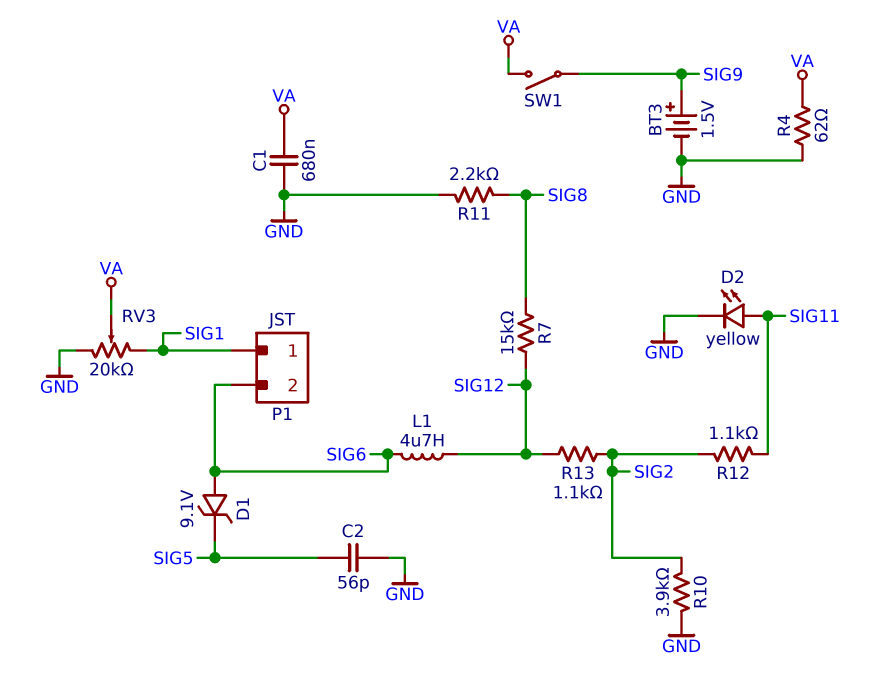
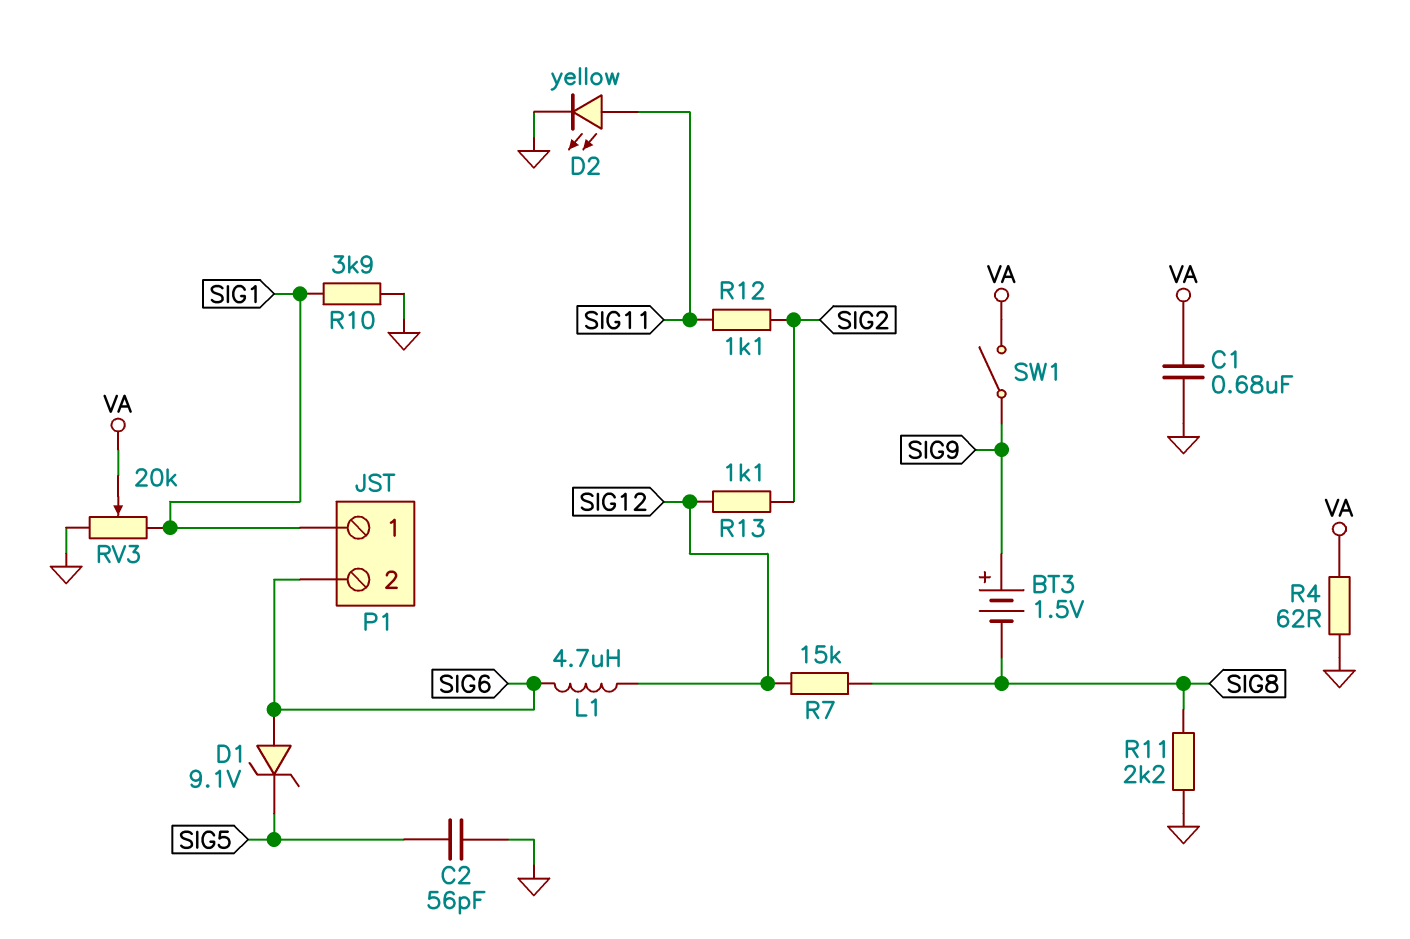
BT3: 1.5V (plus SIG9, minus GND) -> 1.5V (plus SIG9, minus SIG8)
R10: 3.9k (GND, SIG2) -> 3.9k (GND, SIG1)

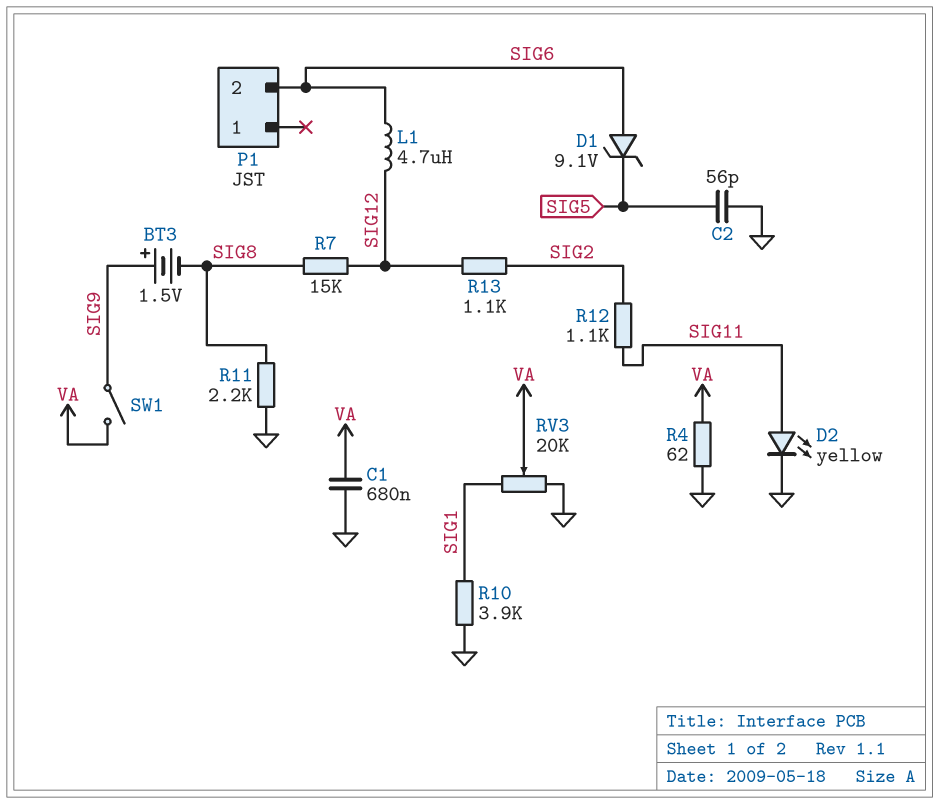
P1 pin 1: SIG1 -> none

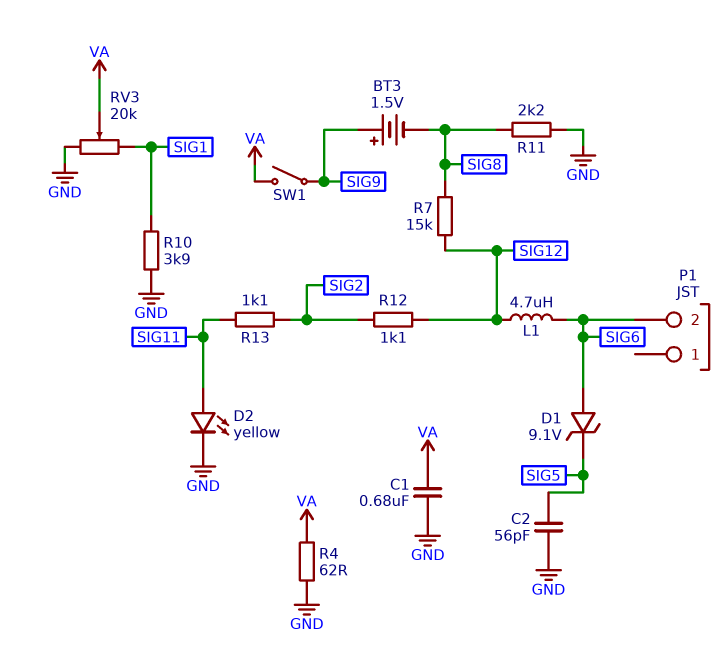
R12: 1.1k (SIG2, SIG11) -> 1.1k (SIG2, SIG12)
R13: 1.1k (SIG2, SIG12) -> 1.1k (SIG2, SIG11)

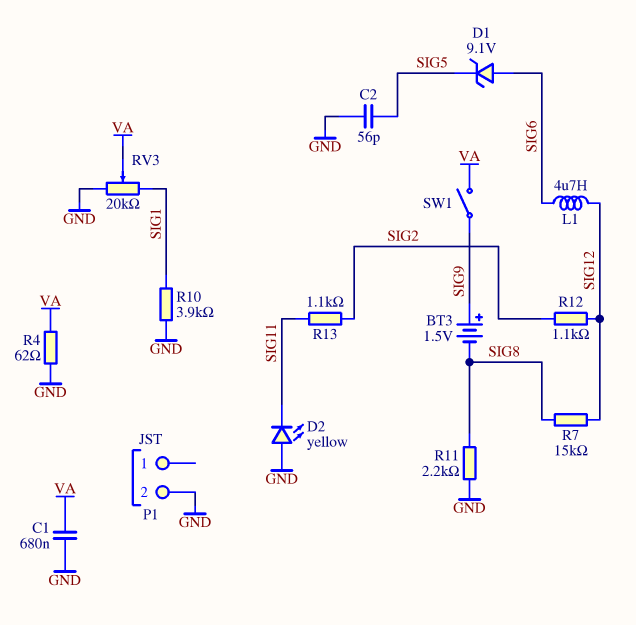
D2: LED yellow (A SIG11, K GND) -> LED yellow (A GND, K SIG11)
P1 pin 2: SIG6 -> GND

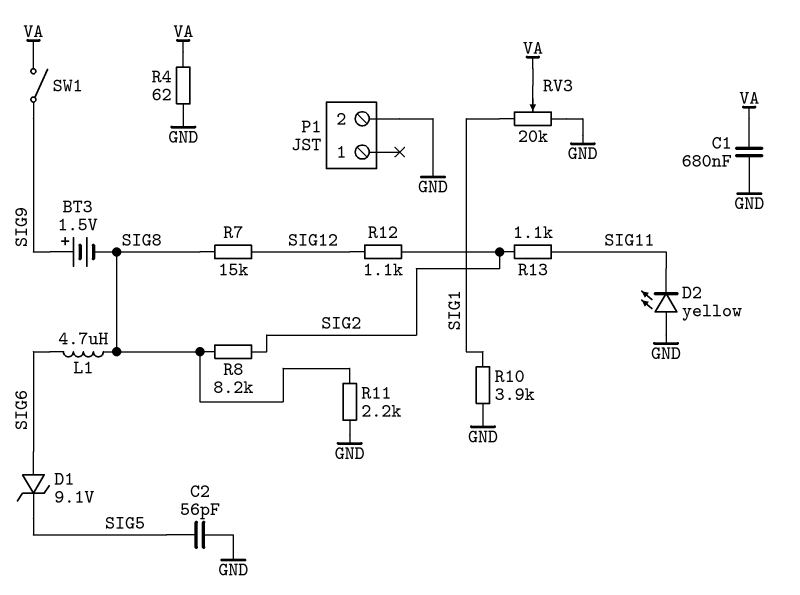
L1: 4.7uH (SIG6, SIG12) -> 4.7uH (SIG6, SIG8)
R8: none -> 8.2k (SIG2, SIG8)

